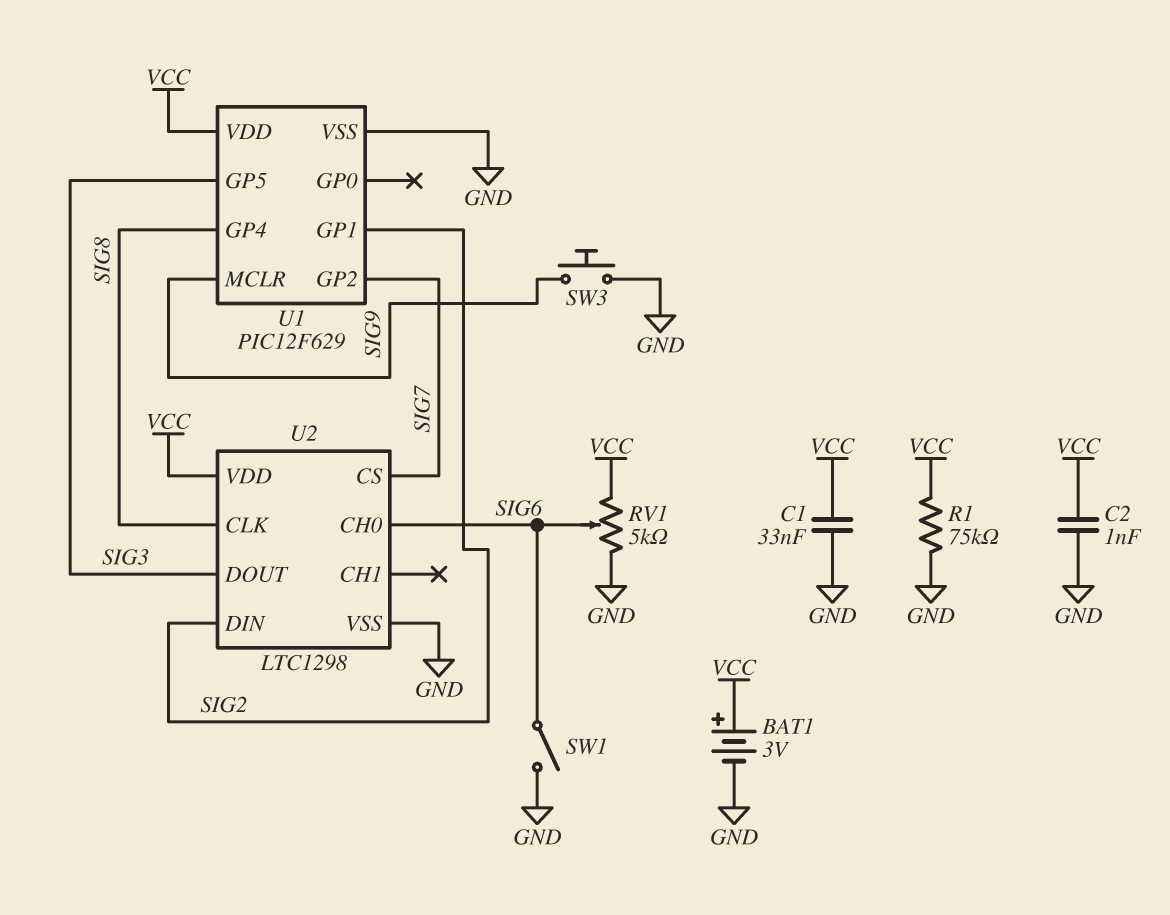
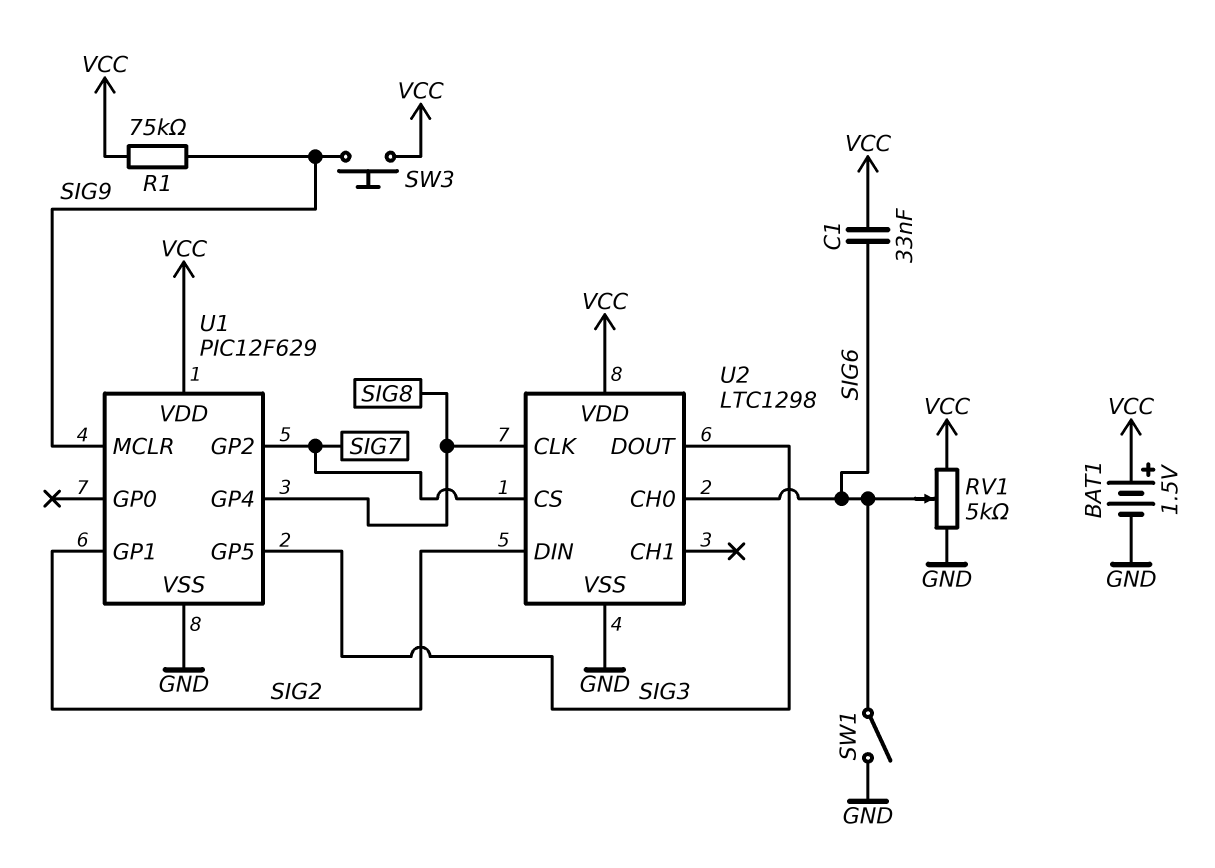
BAT1: 3V (plus VCC, minus GND) -> 1.5V (plus VCC, minus GND)
C1: 33nF (GND, VCC) -> 33nF (SIG6, VCC)
C2: 1nF (GND, VCC) -> none
R1: 75k (GND, VCC) -> 75k (SIG9, VCC)
SW3: button (GND, SIG9) -> button (SIG9, VCC)

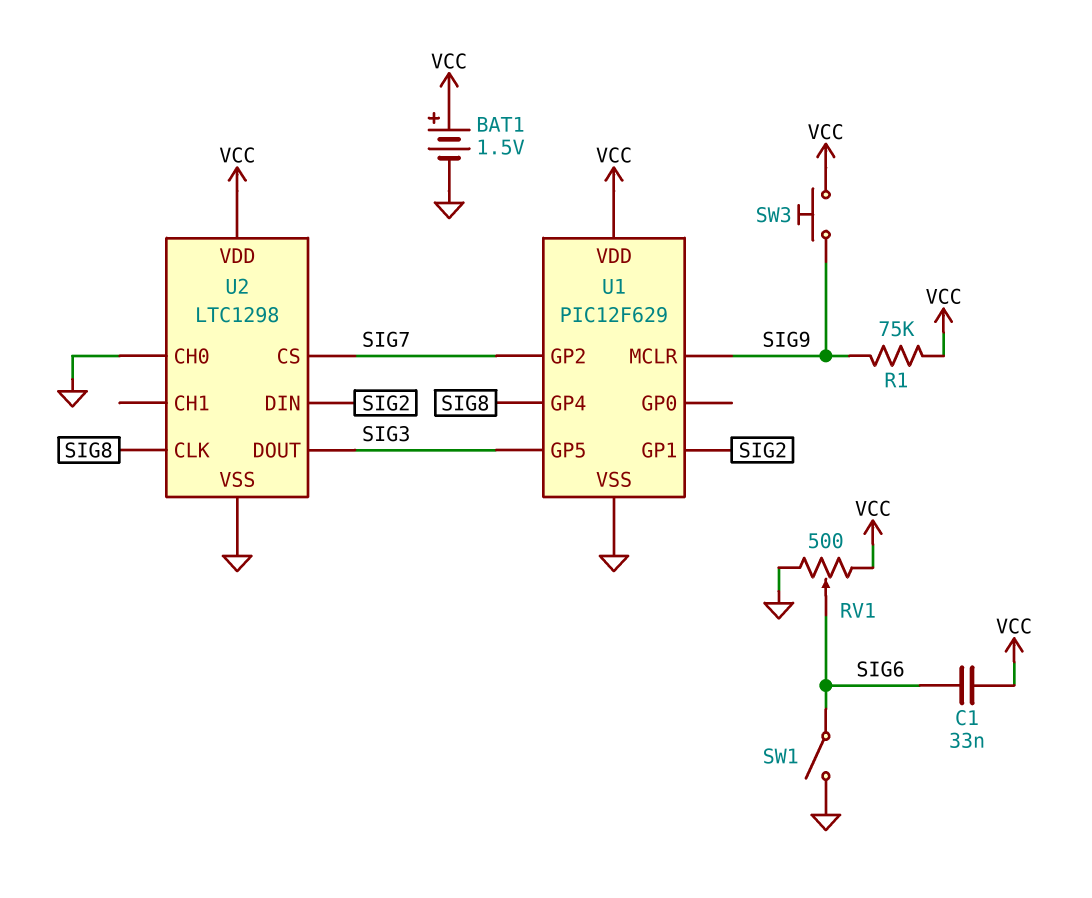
RV1: 5k (GND, VCC, wiper SIG6) -> 500 (GND, VCC, wiper SIG6)
U2 pin CH0: SIG6 -> GND

